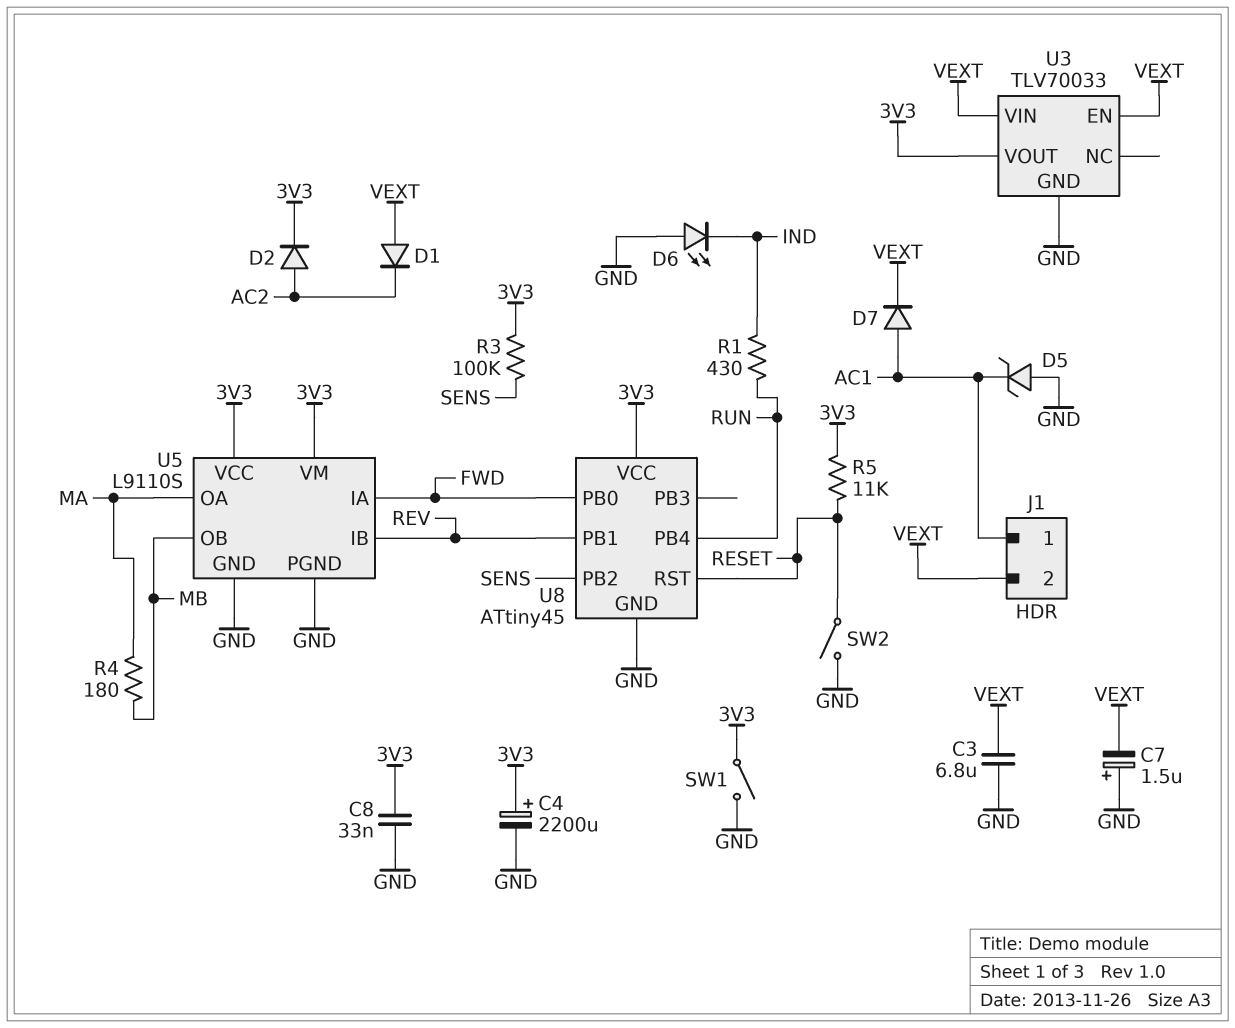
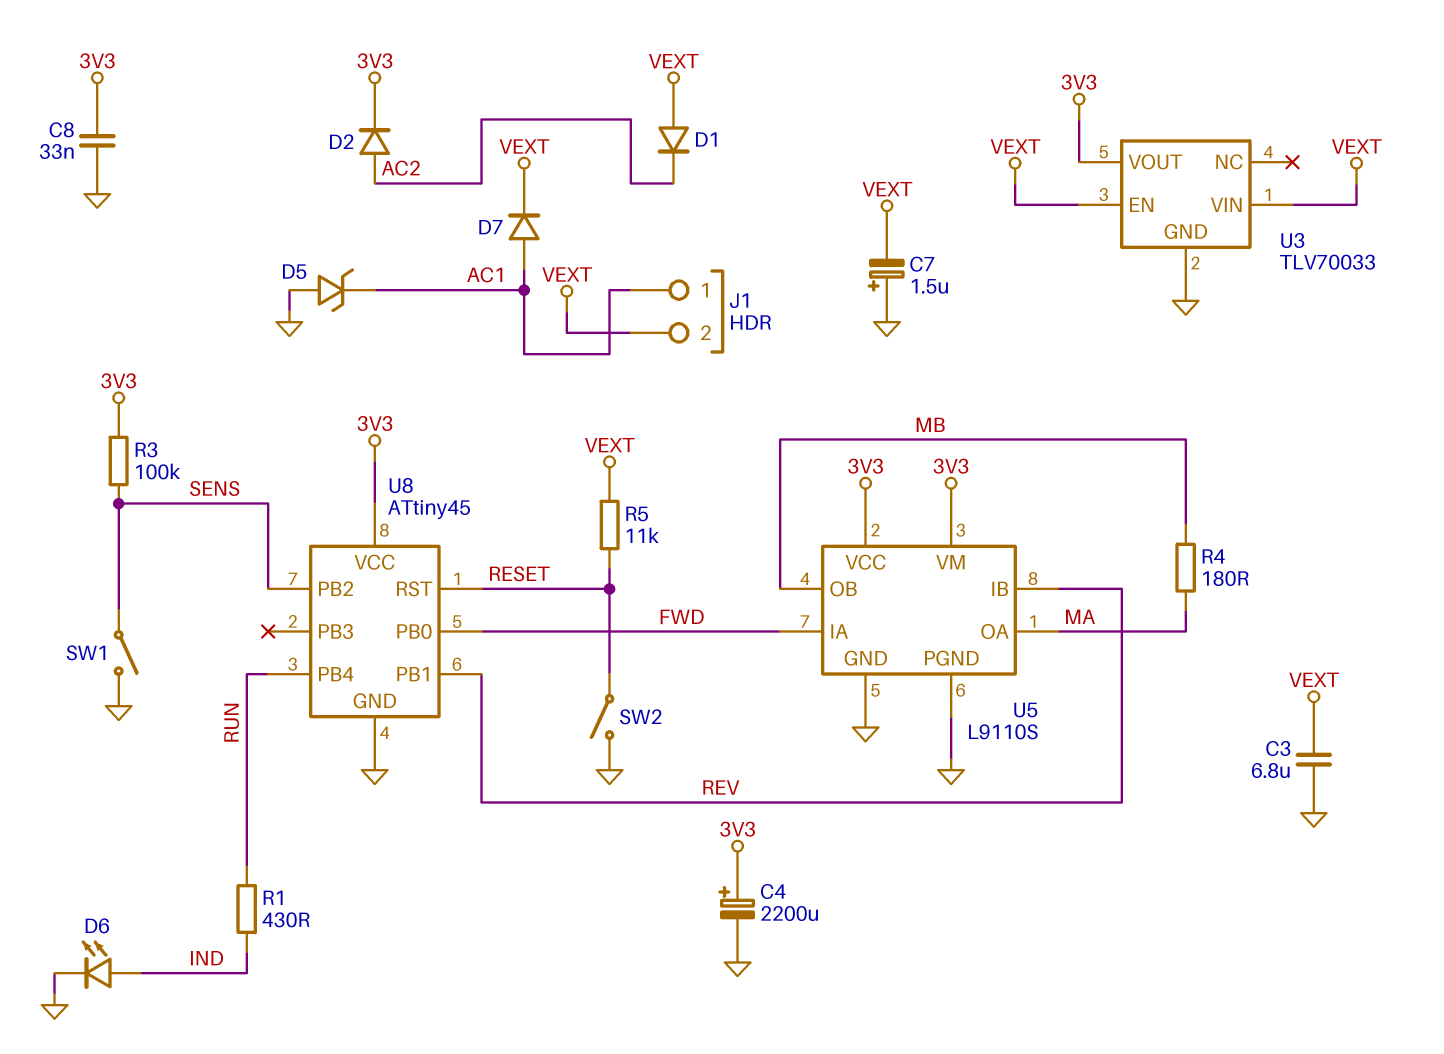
D6: LED (A GND, K IND) -> LED (A IND, K GND)
R5: 11k (3V3, RESET) -> 11k (RESET, VEXT)
SW1: switch (3V3, GND) -> switch (GND, SENS)

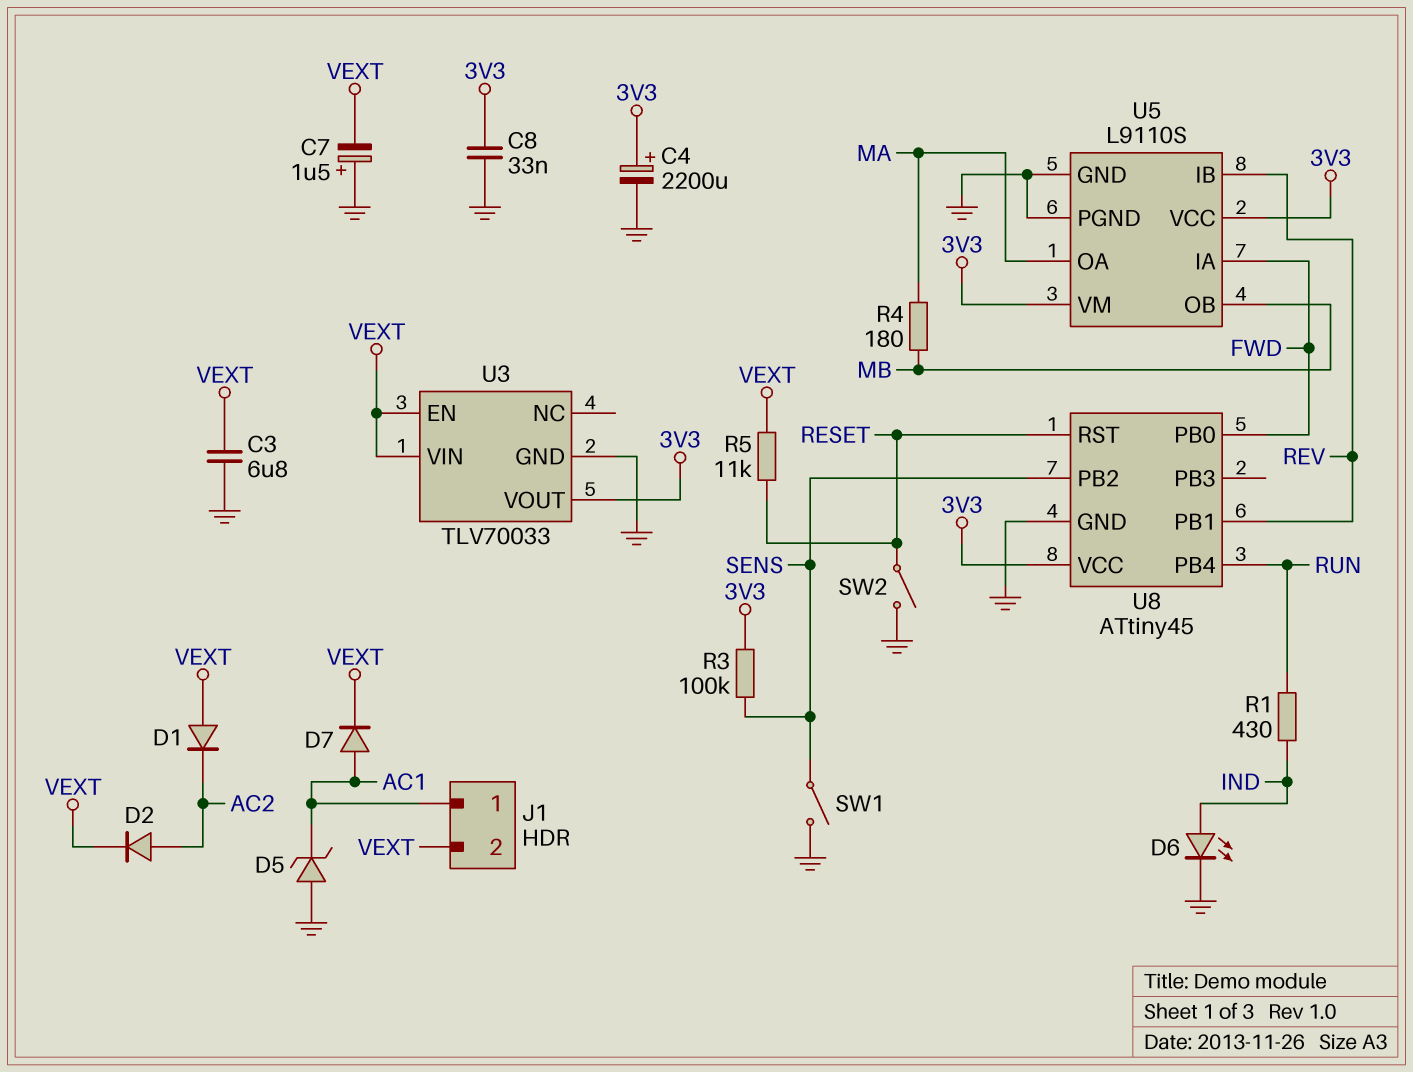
D2: diode (A AC2, K 3V3) -> diode (A AC2, K VEXT)

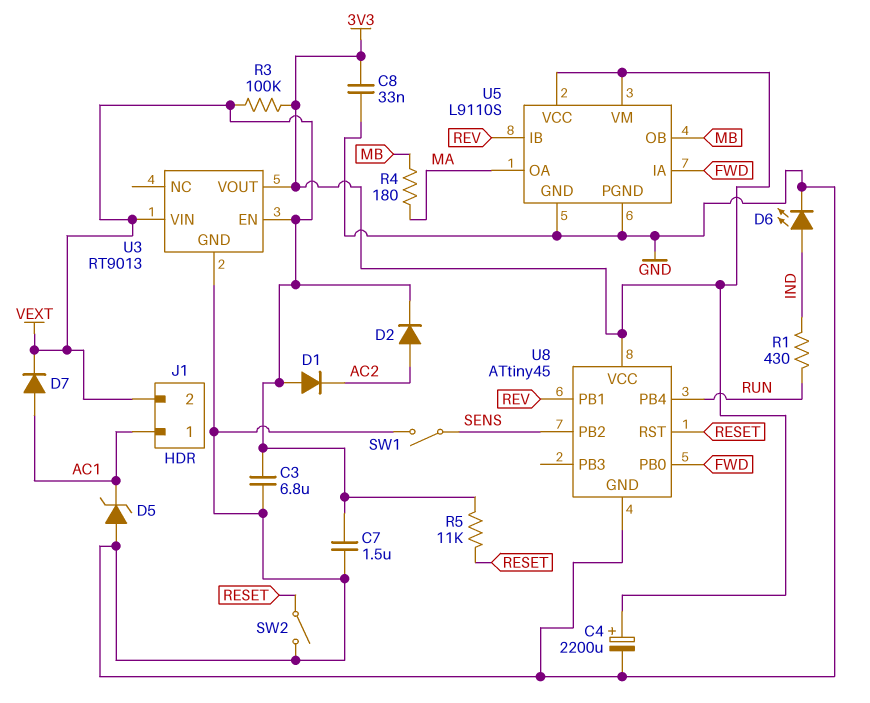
C7: 1.5uF (plus GND, minus VEXT) -> 1.5uF (GND, VEXT)
R3: 100k (3V3, SENS) -> 100k (3V3, VEXT)
U3: TLV70033 -> RT9013

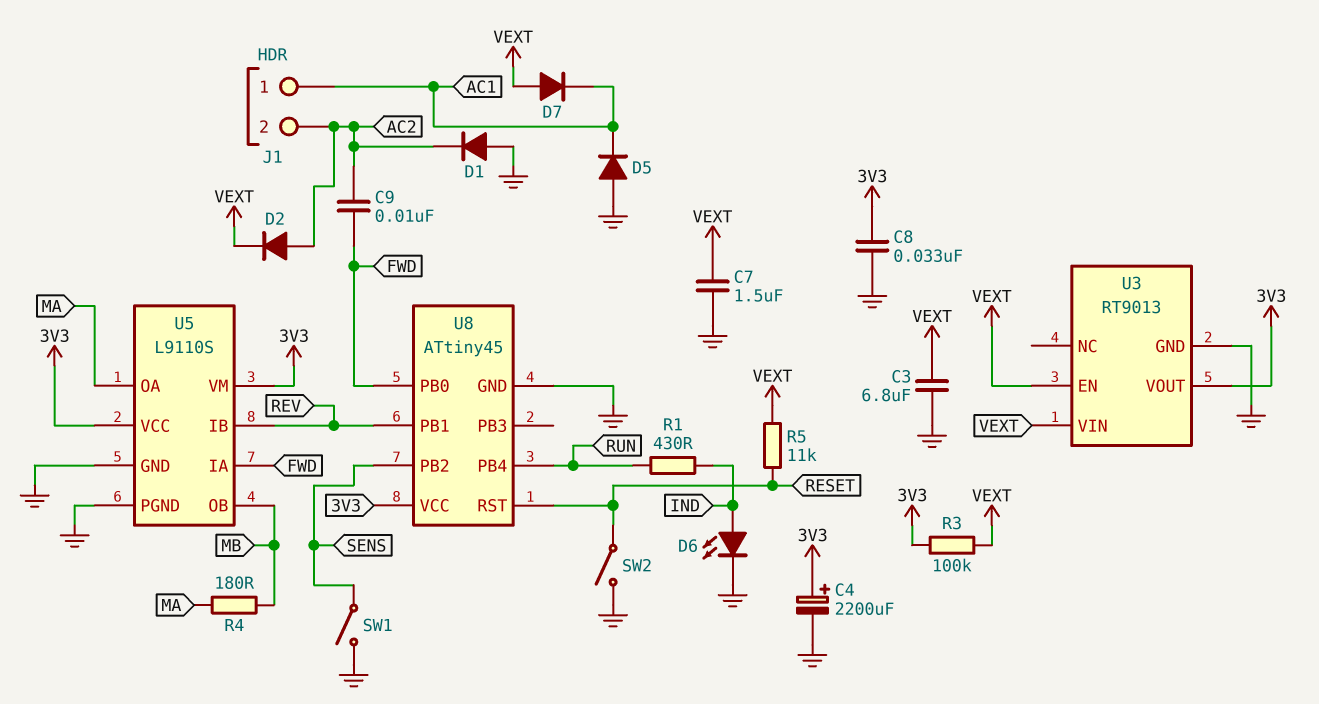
C9: none -> 10nF (AC2, FWD)
D1: diode (A VEXT, K AC2) -> diode (A GND, K AC2)
D5: zener (A GND, K AC1) -> diode (A GND, K AC1)
D7: diode (A AC1, K VEXT) -> diode (A VEXT, K AC1)
J1 pin 2: VEXT -> AC2

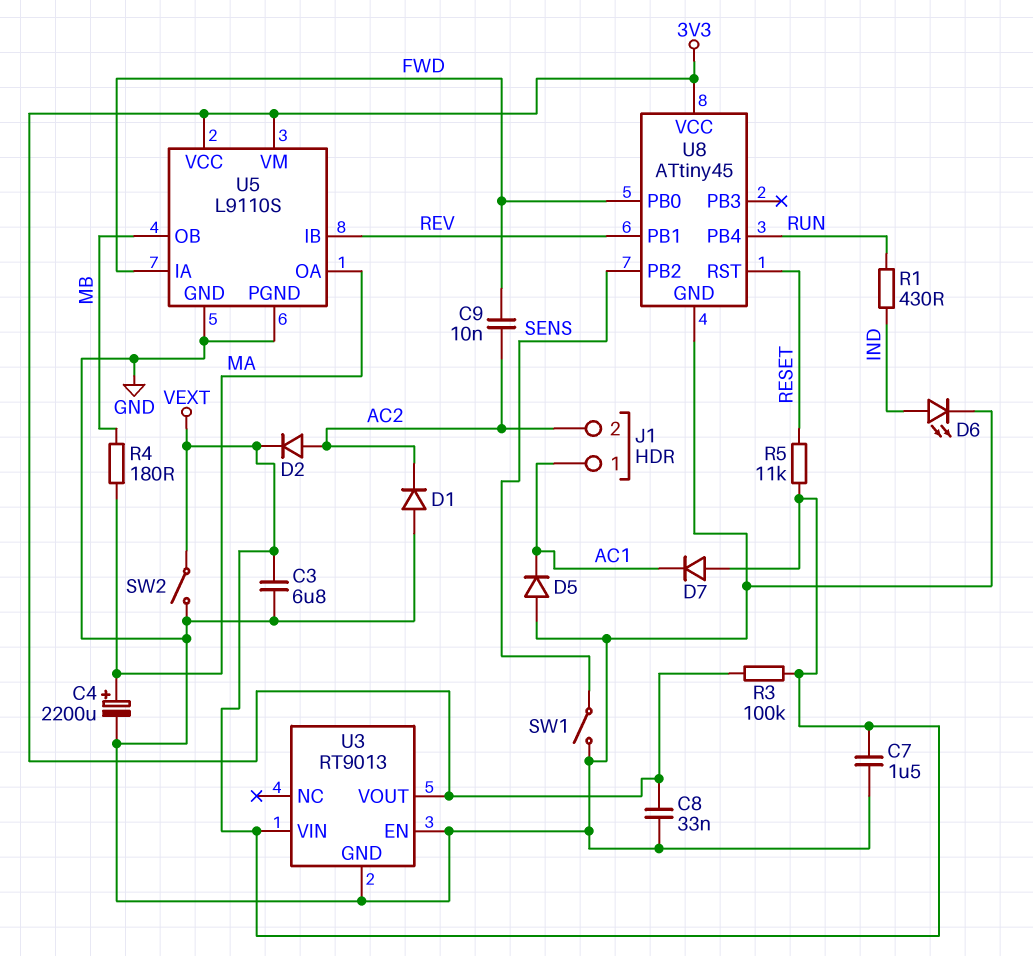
C4: 2200uF (plus 3V3, minus GND) -> 2200uF (plus MA, minus GND)
SW2: switch (GND, RESET) -> switch (GND, VEXT)
U3 pin EN: VEXT -> GND

